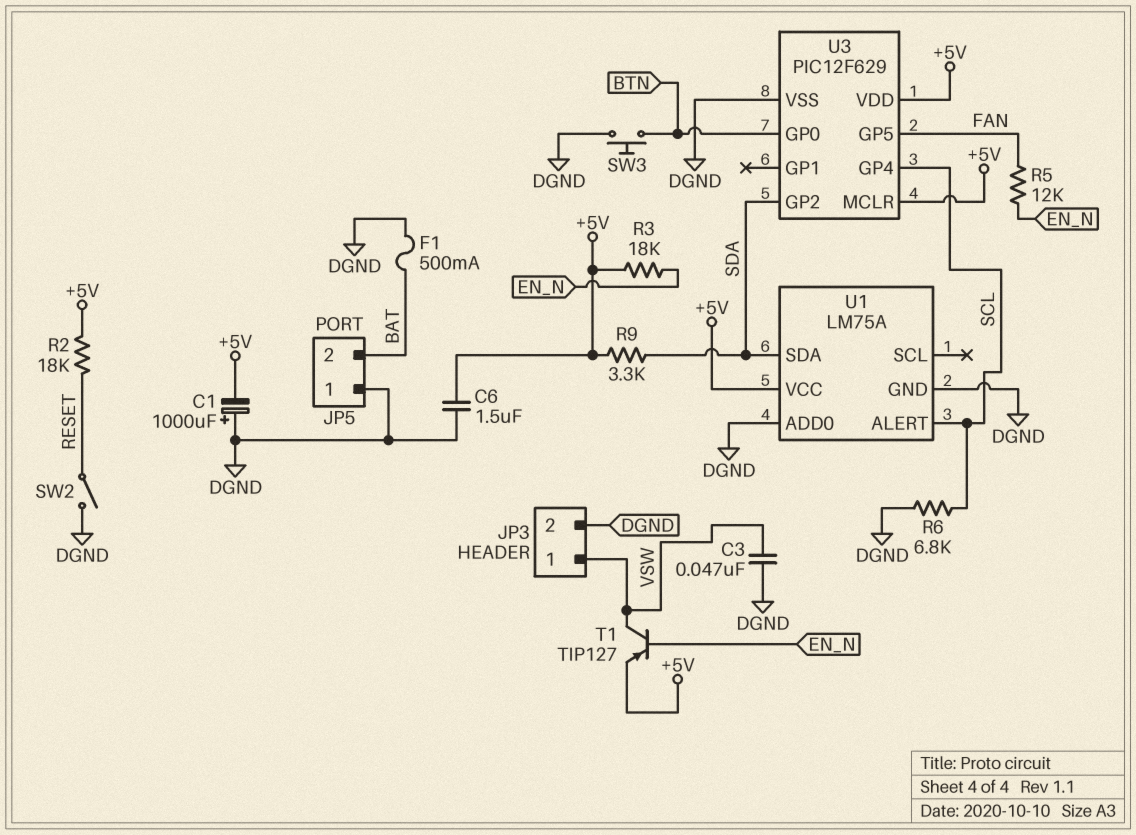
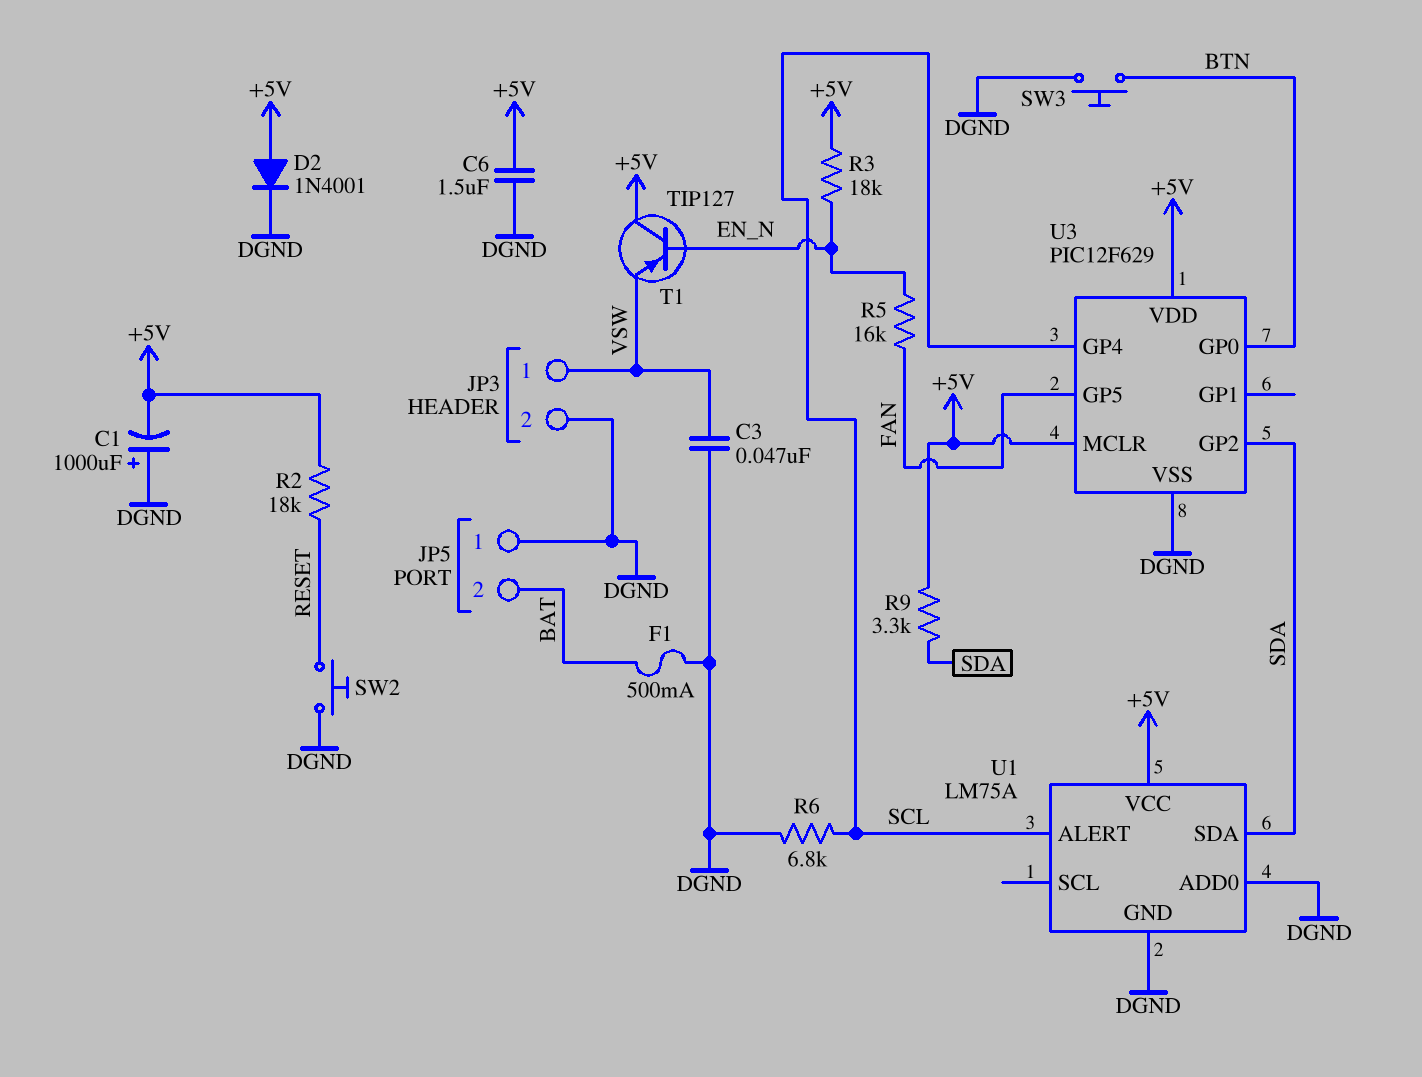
D2: none -> diode 1N4001 (A +5V, K DGND)
R5: 12k (EN_N, FAN) -> 16k (EN_N, FAN)
SW2: switch (DGND, RESET) -> button (DGND, RESET)
T1: PNP TIP127 (B EN_N, C VSW, E +5V) -> PNP TIP127 (B EN_N, C +5V, E VSW)

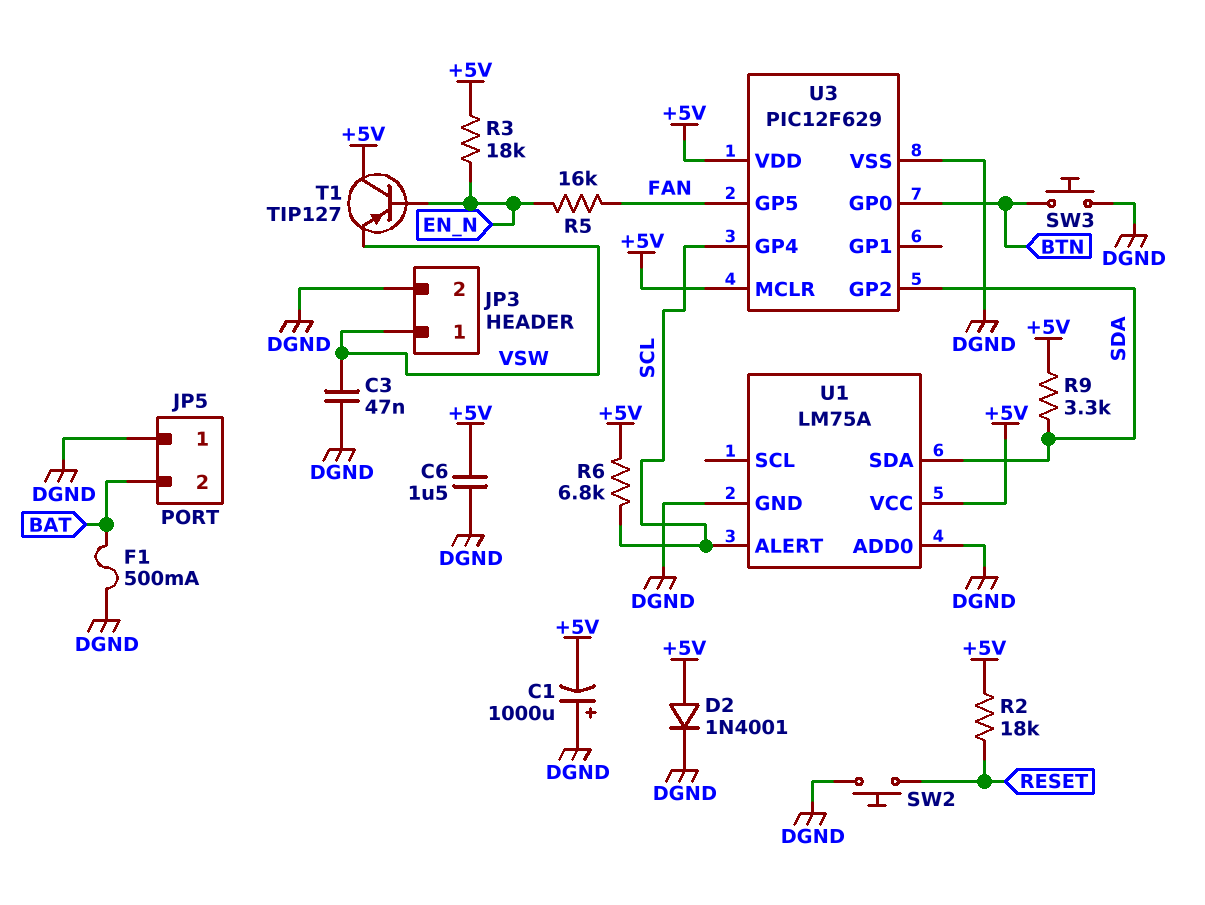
R6: 6.8k (DGND, SCL) -> 6.8k (+5V, SCL)

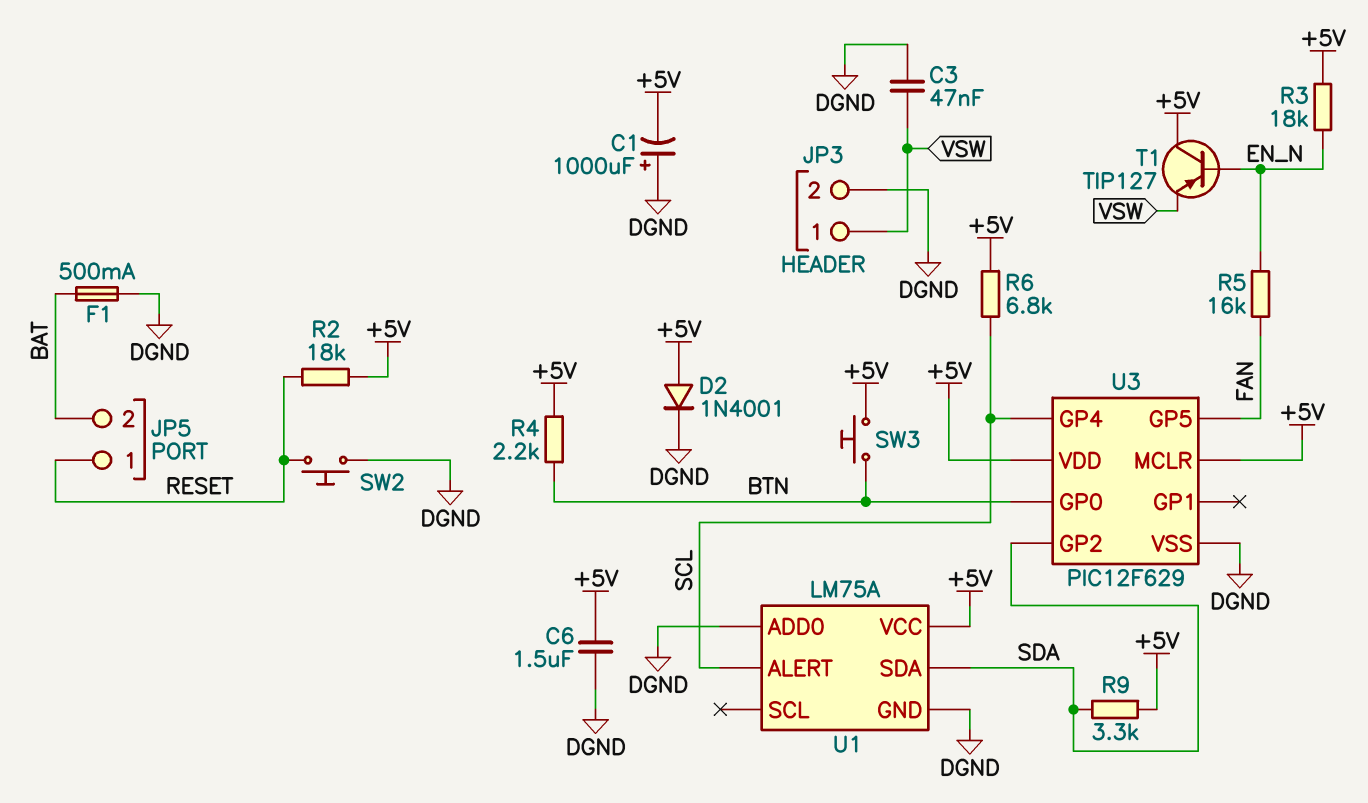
JP5 pin 1: DGND -> RESET
R4: none -> 2.2k (+5V, BTN)
SW3: button (BTN, DGND) -> button (+5V, BTN)

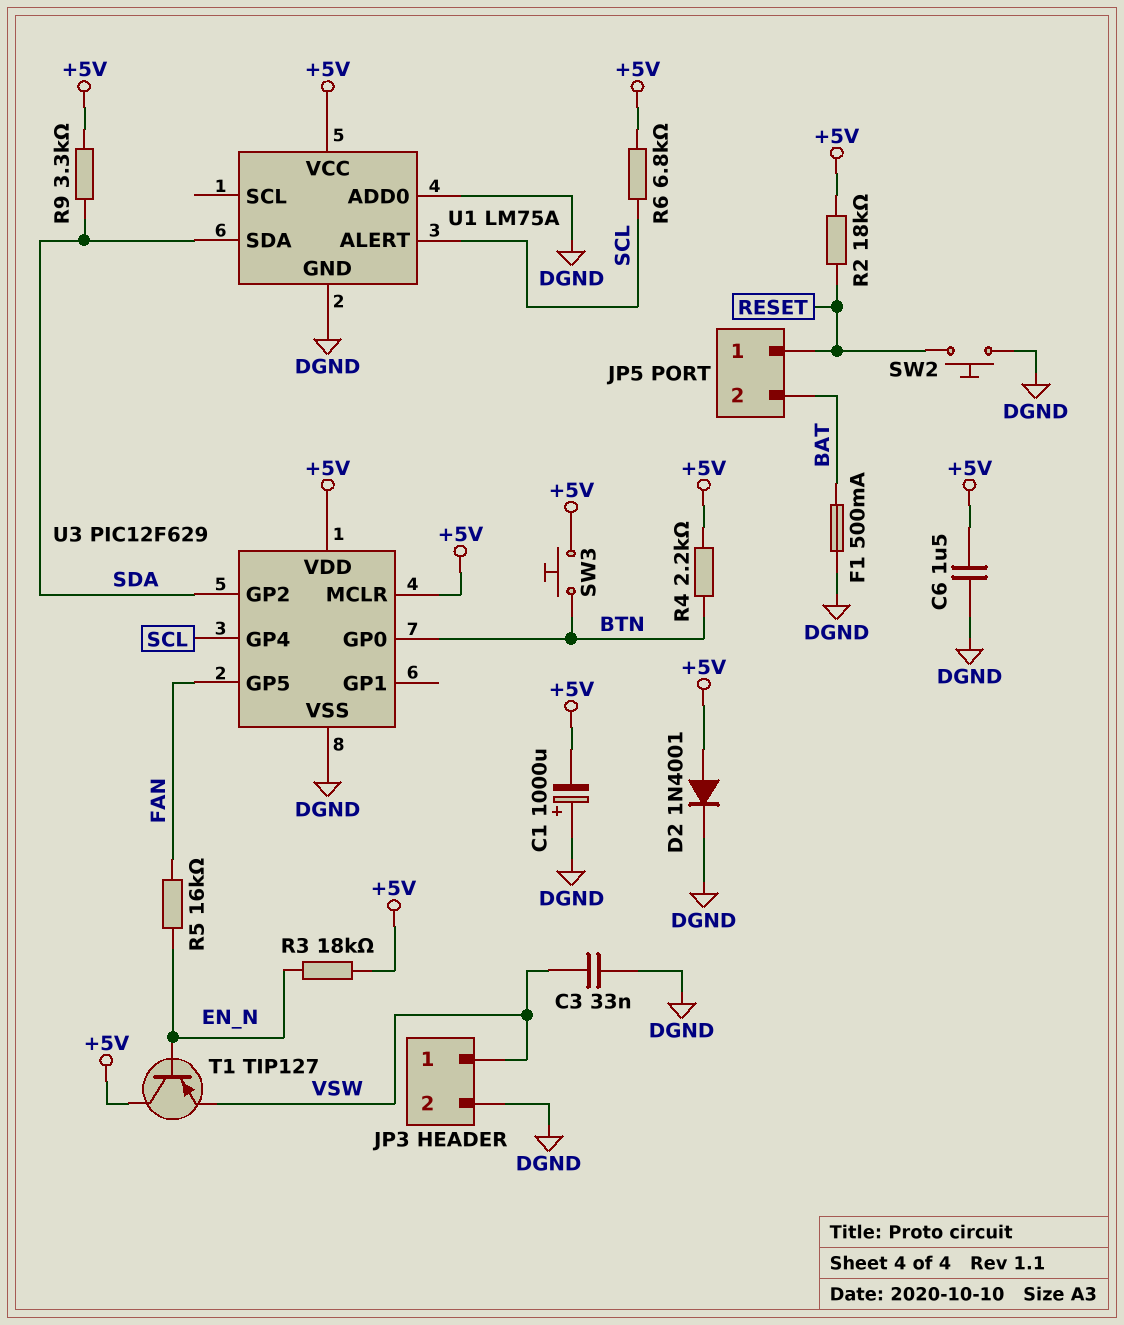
C3: 47nF (DGND, VSW) -> 33nF (DGND, VSW)

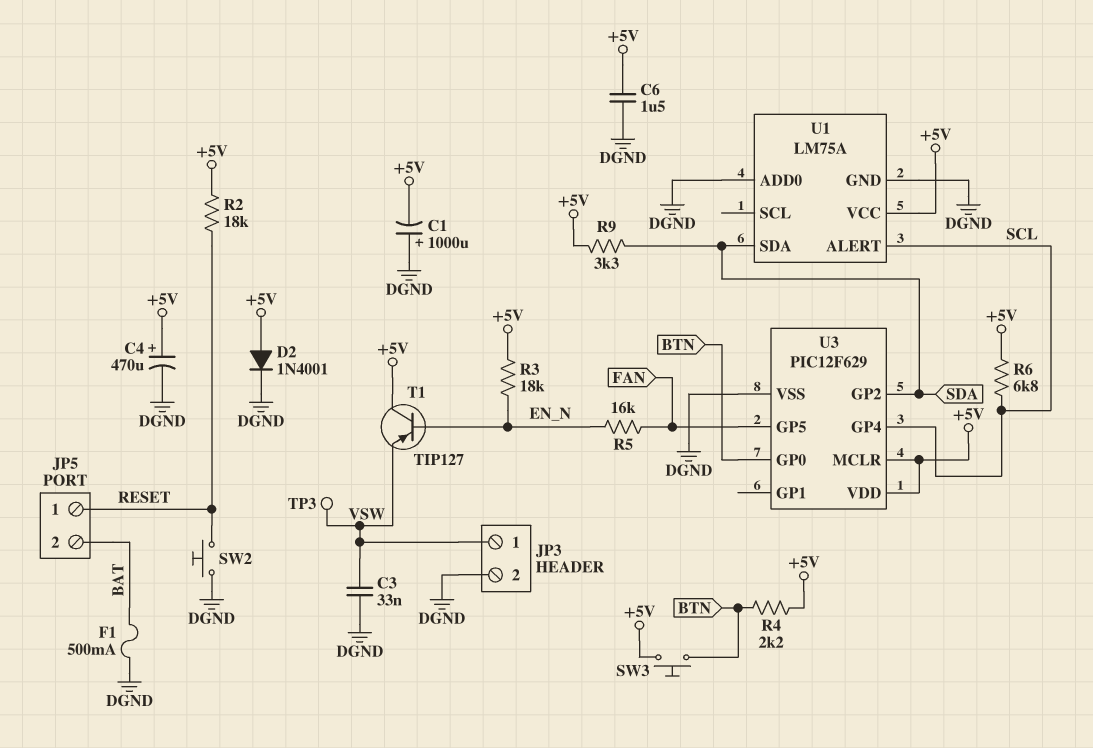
C4: none -> 470uF (plus +5V, minus DGND)
TP3: none -> test point (VSW)

